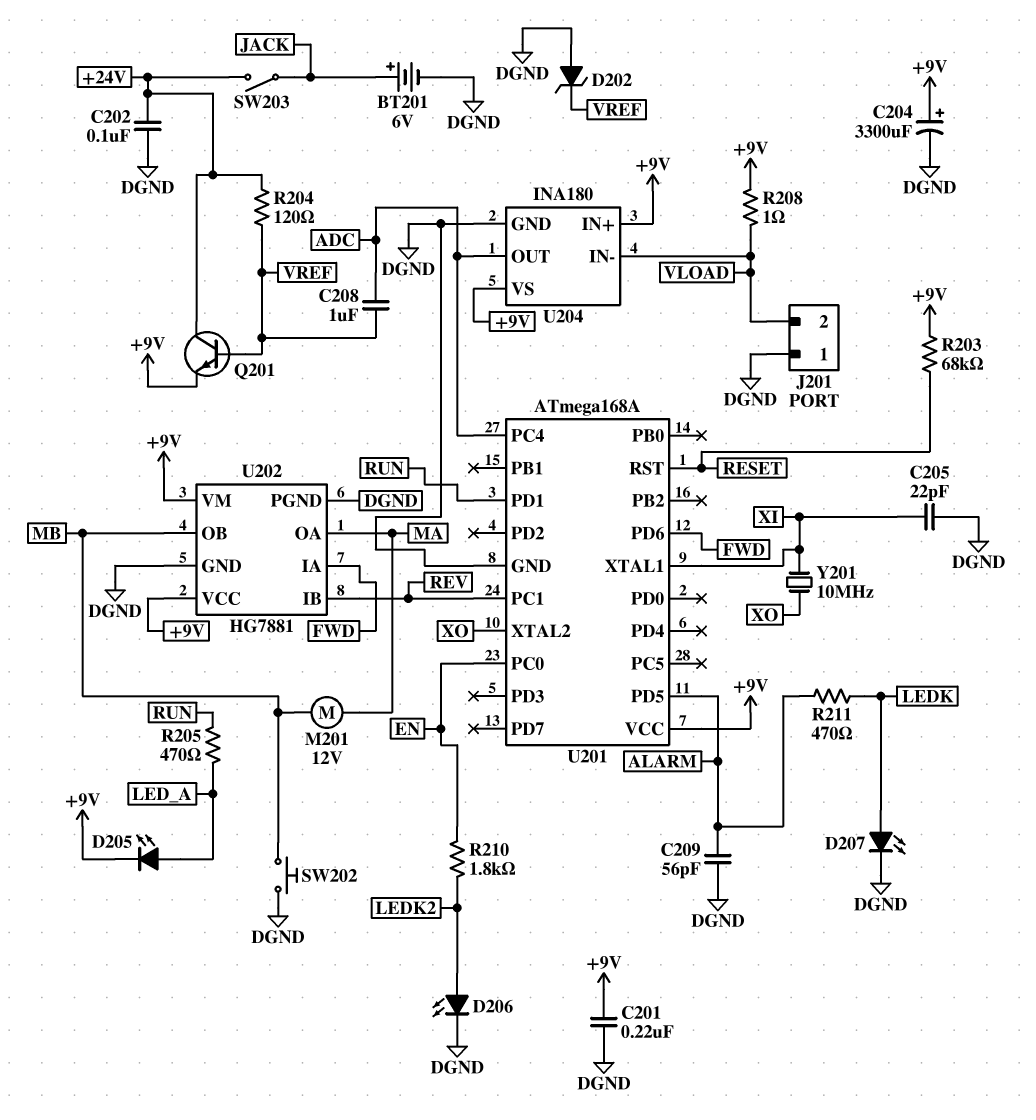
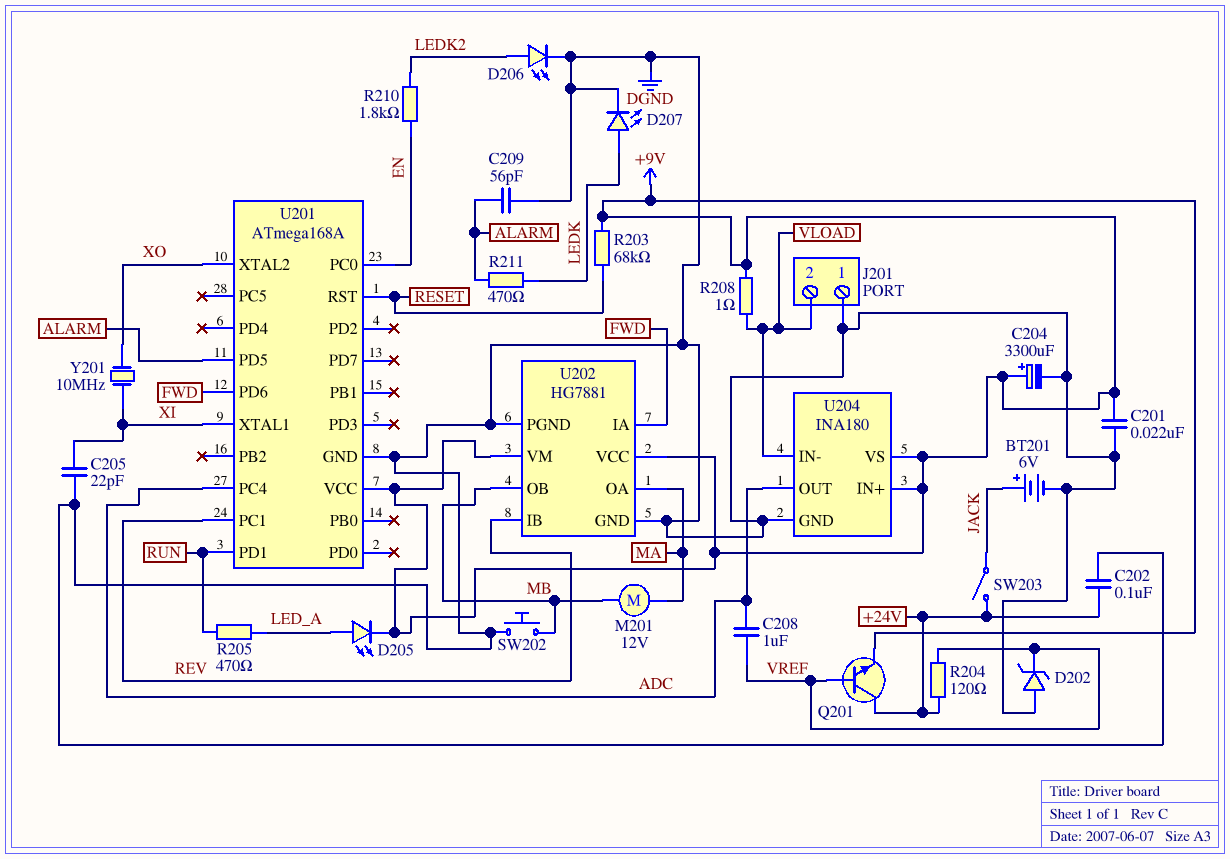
C201: 220nF (+9V, DGND) -> 22nF (+9V, DGND)

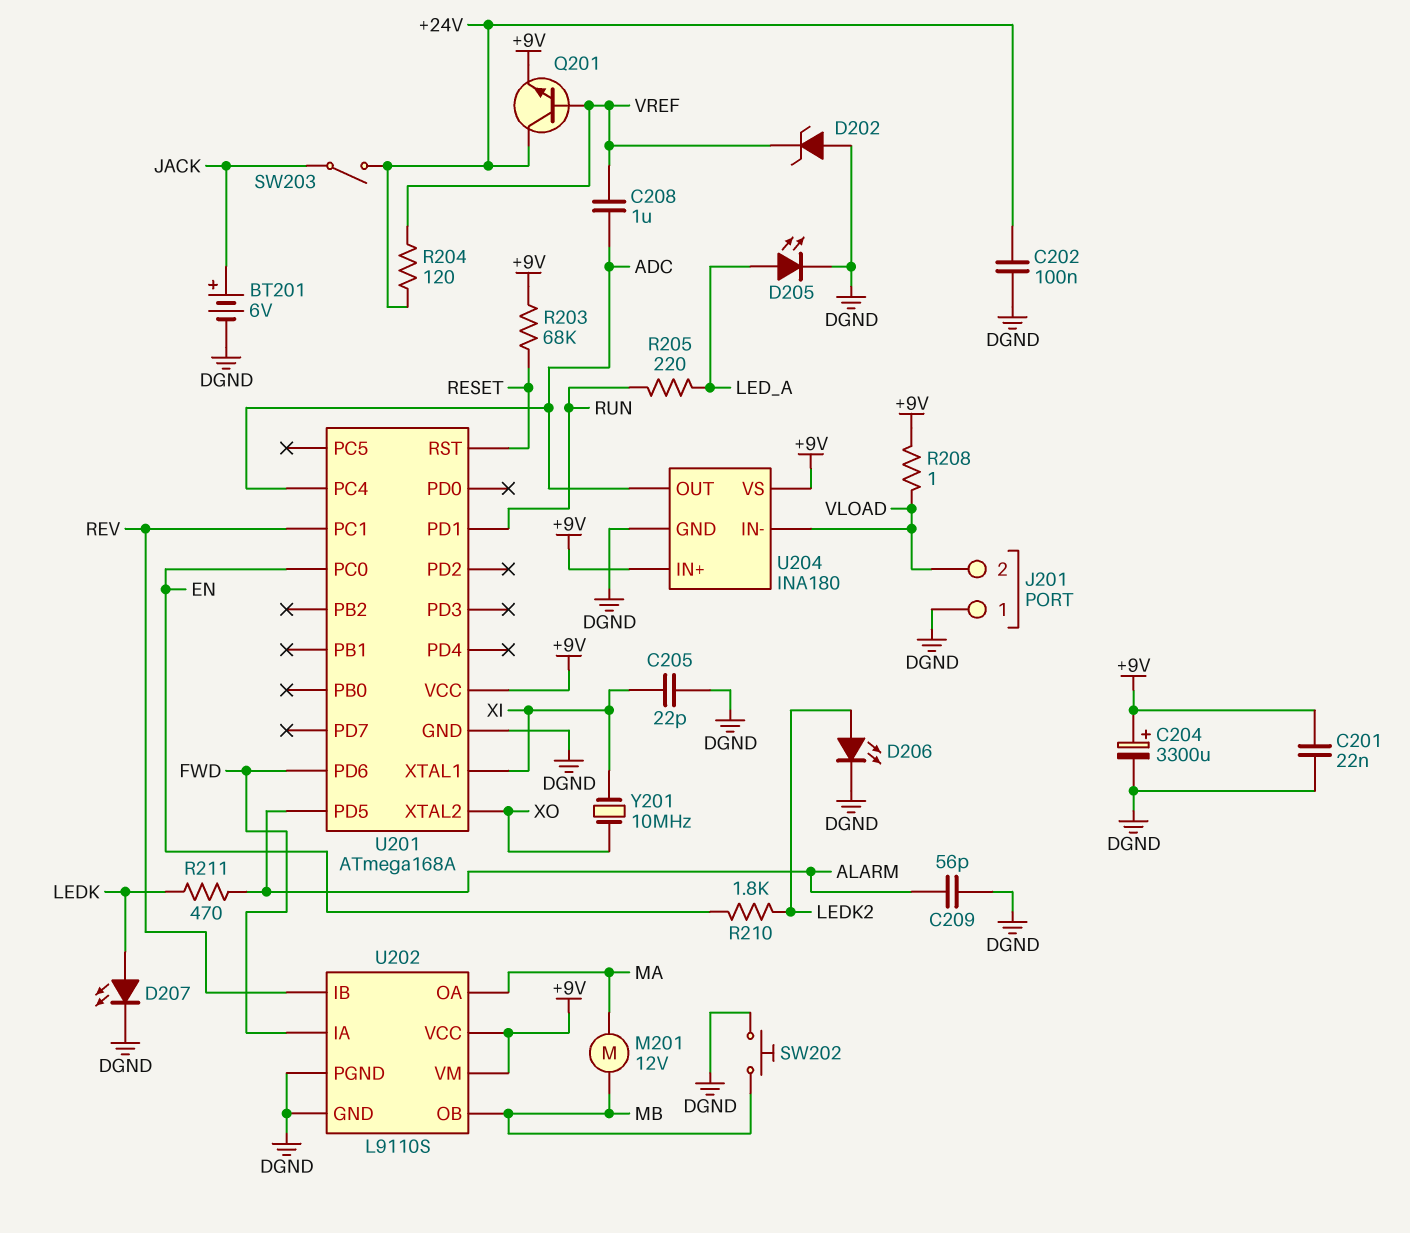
D205: LED (A LED_A, K +9V) -> LED (A LED_A, K DGND)
R205: 470 (LED_A, RUN) -> 220 (LED_A, RUN)
U202: HG7881 -> L9110S

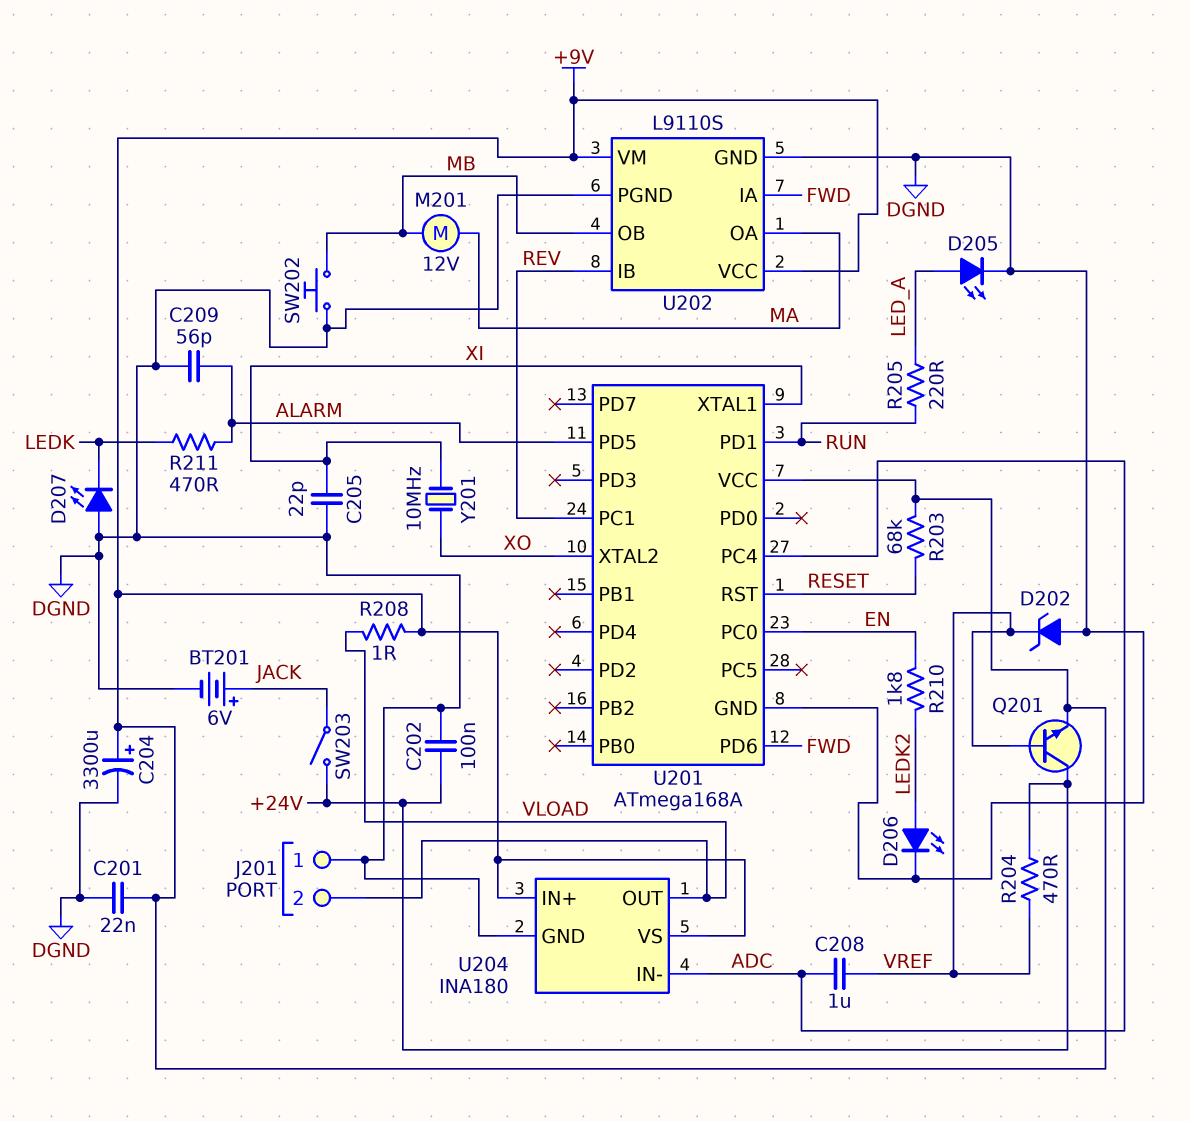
D207: LED (A LEDK, K DGND) -> LED (A DGND, K LEDK)
R204: 120 (+24V, VREF) -> 470 (+24V, VREF)
U204 pin IN-: VLOAD -> ADC
U204 pin OUT: ADC -> VLOAD

